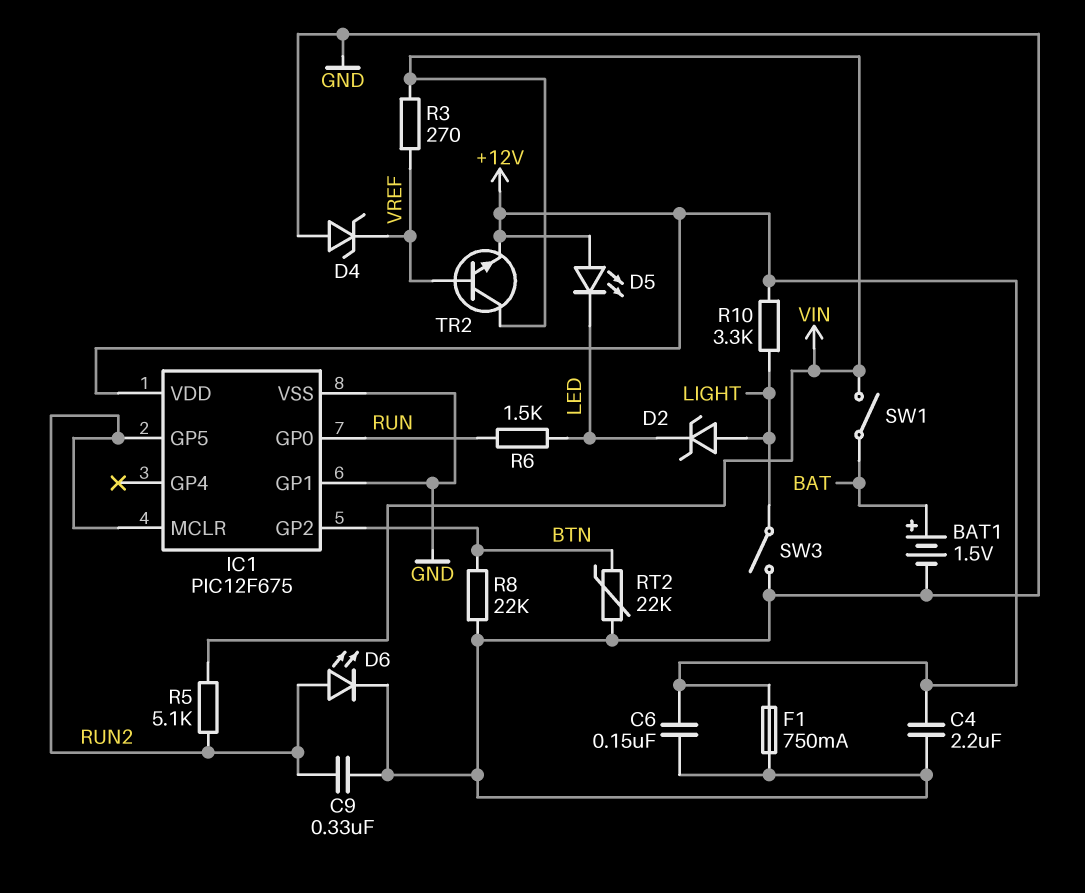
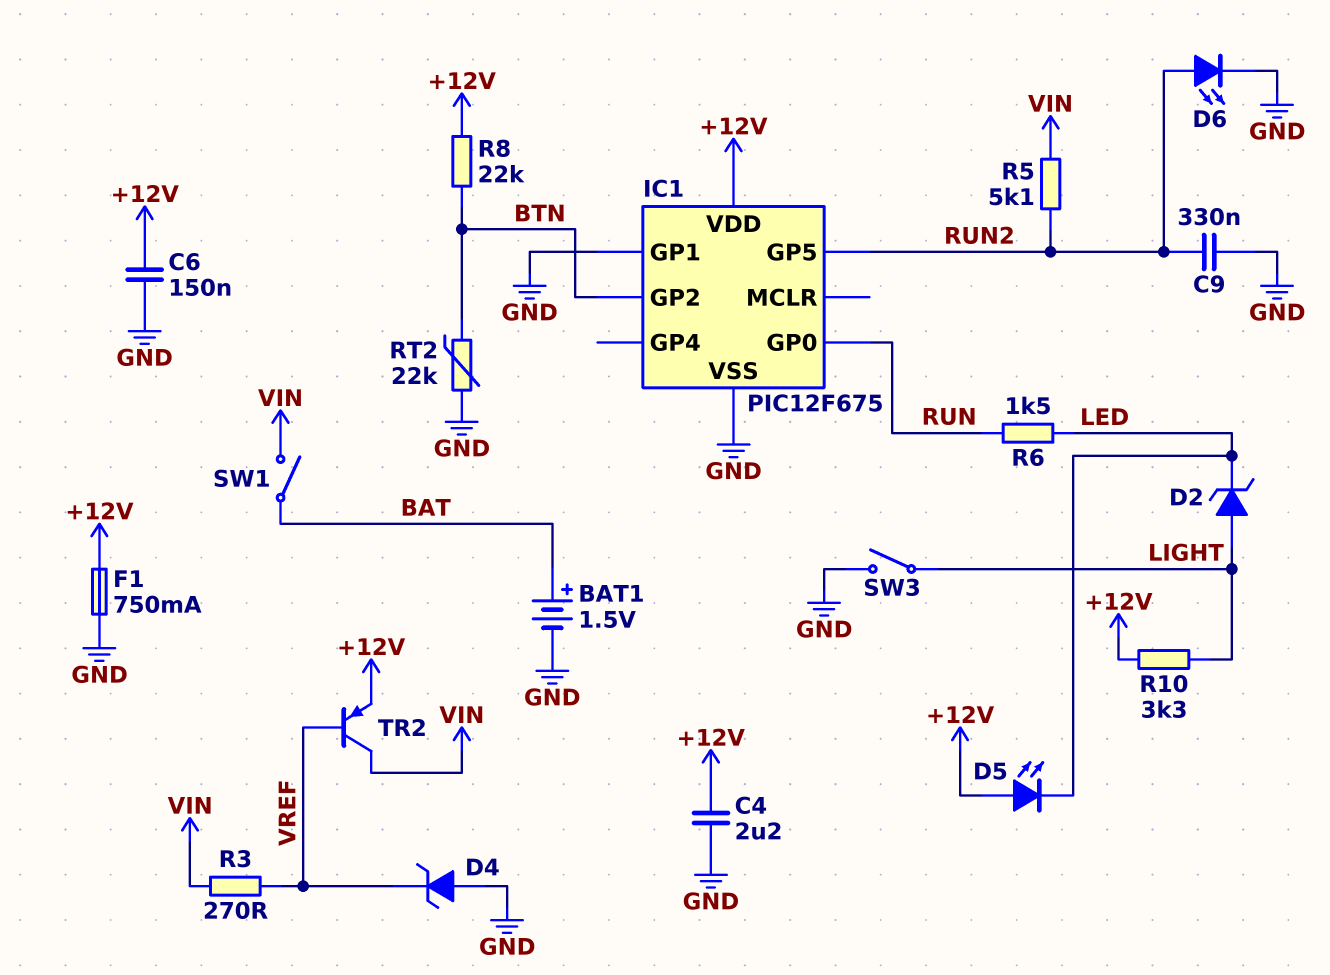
IC1 pin MCLR: RUN2 -> none
R8: 22k (BTN, GND) -> 22k (+12V, BTN)
TR2: NPN (B VREF, C VIN, E +12V) -> PNP (B VREF, C VIN, E +12V)

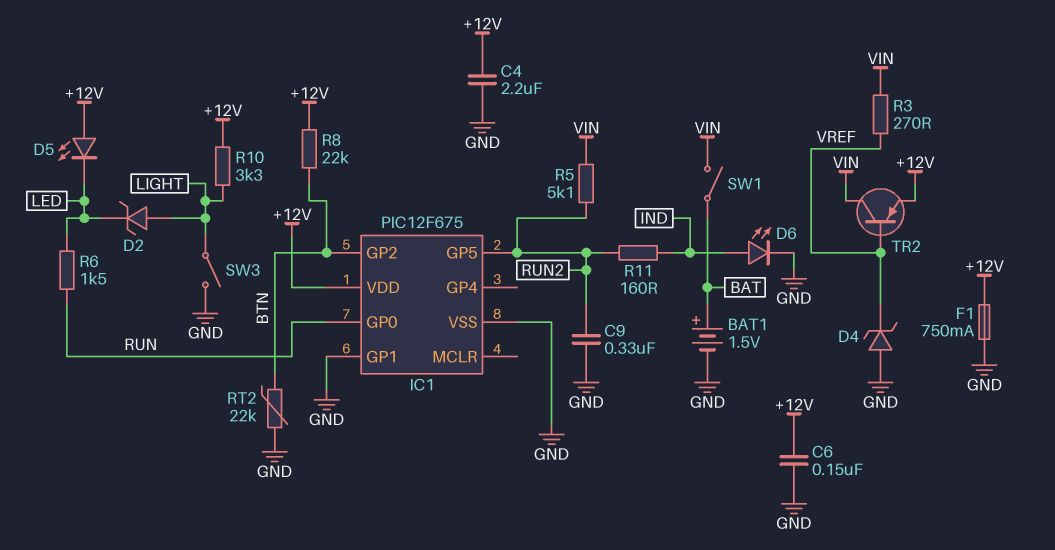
D6: LED (A RUN2, K GND) -> LED (A IND, K GND)
R11: none -> 160 (IND, RUN2)

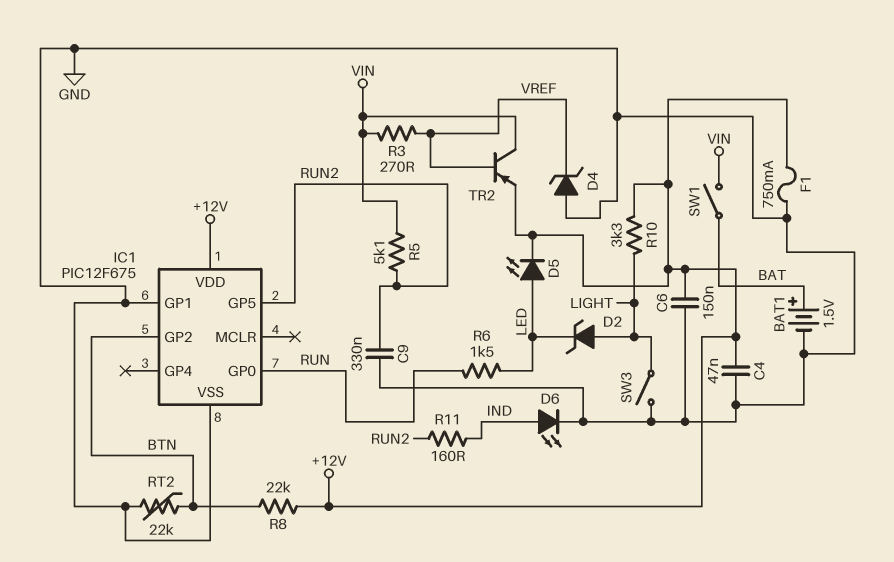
C4: 2.2uF (+12V, GND) -> 47nF (+12V, GND)
D5: LED (A +12V, K LED) -> LED (A LED, K +12V)

